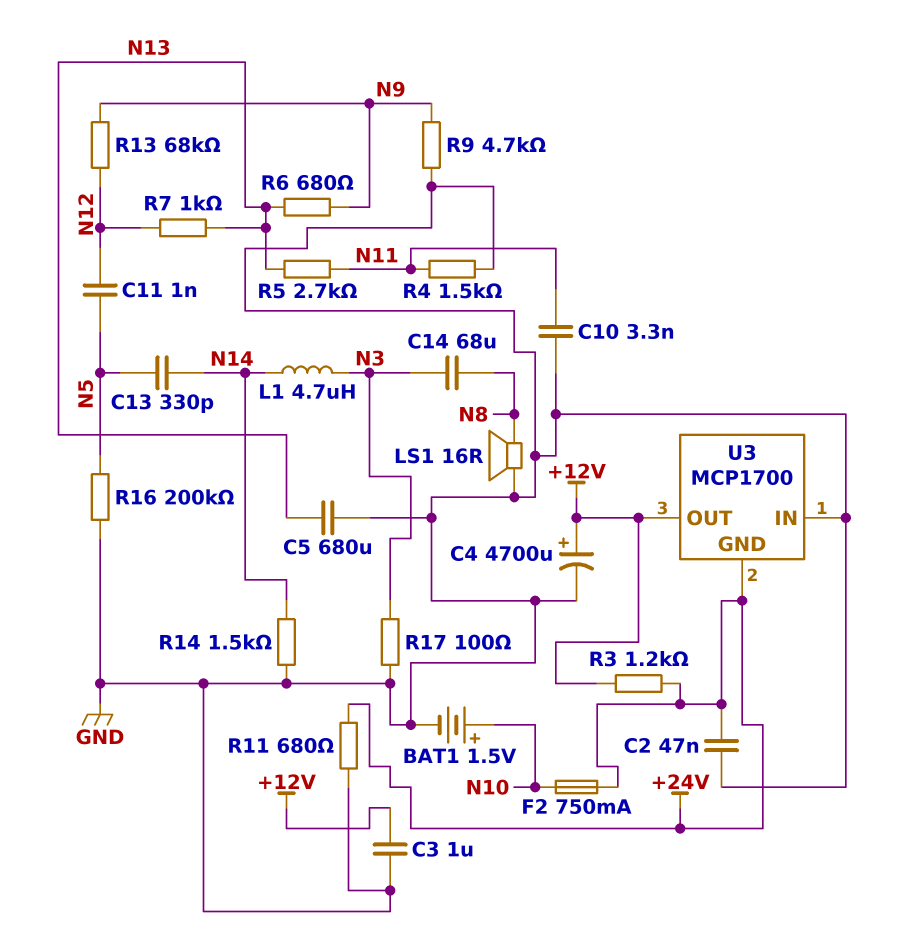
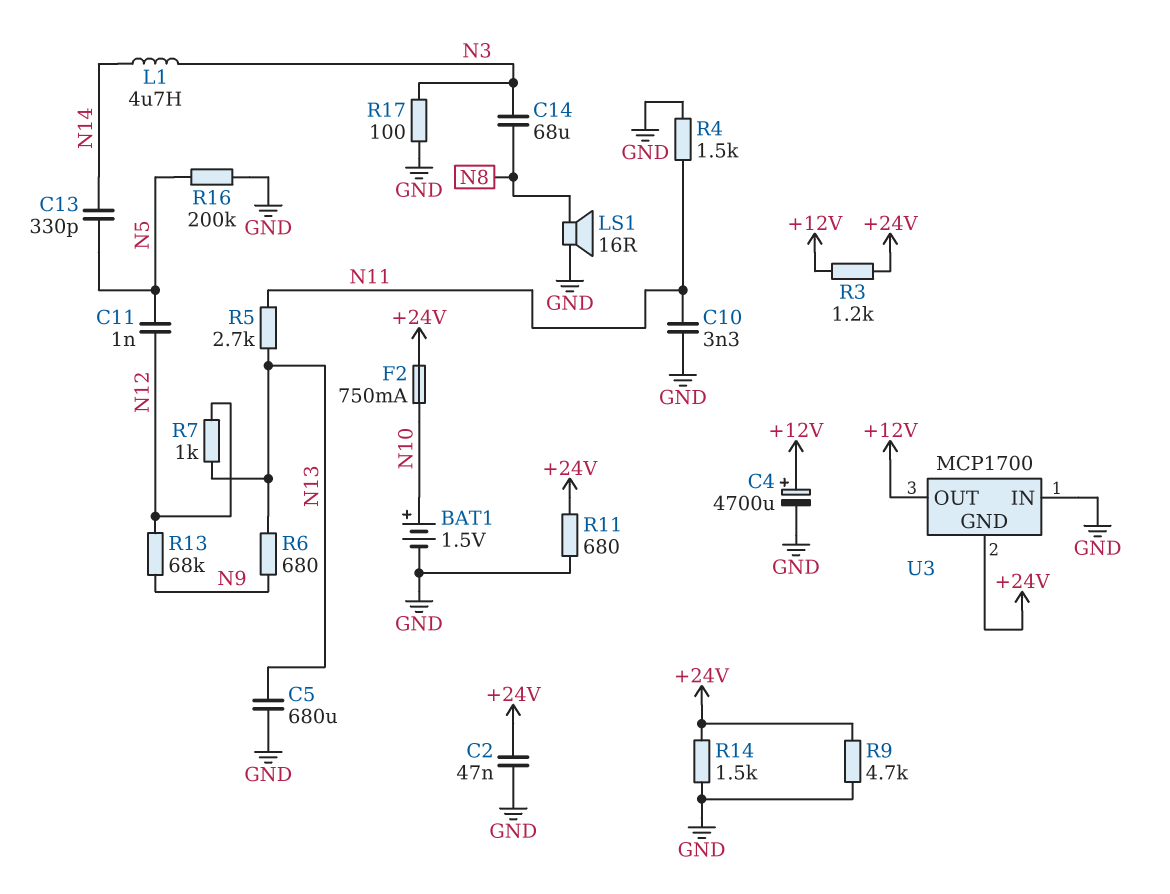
C3: 1uF (+12V, GND) -> none
R9: 4.7k (GND, N9) -> 4.7k (+24V, GND)
R14: 1.5k (GND, N14) -> 1.5k (+24V, GND)

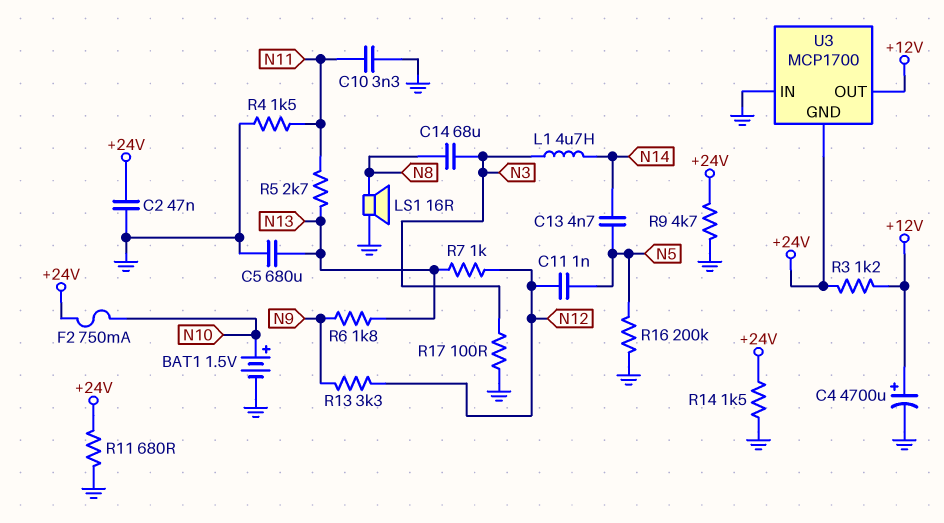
C13: 330pF (N5, N14) -> 4.7nF (N5, N14)
R6: 680 (N9, N13) -> 1.8k (N9, N13)
R13: 68k (N9, N12) -> 3.3k (N9, N12)

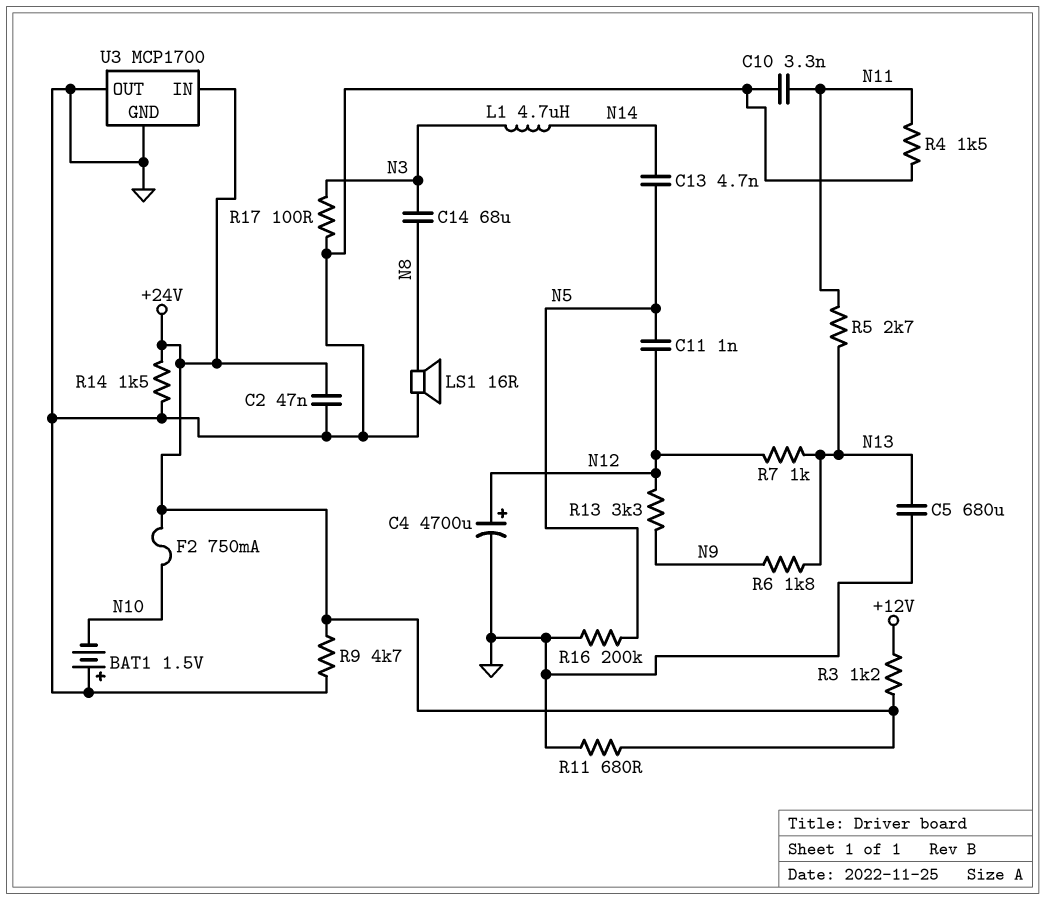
BAT1: 1.5V (plus N10, minus GND) -> 1.5V (plus GND, minus N10)
C4: 4700uF (plus +12V, minus GND) -> 4700uF (plus N12, minus GND)
U3 pin GND: +24V -> GND
U3 pin IN: GND -> +24V
U3 pin OUT: +12V -> GND

